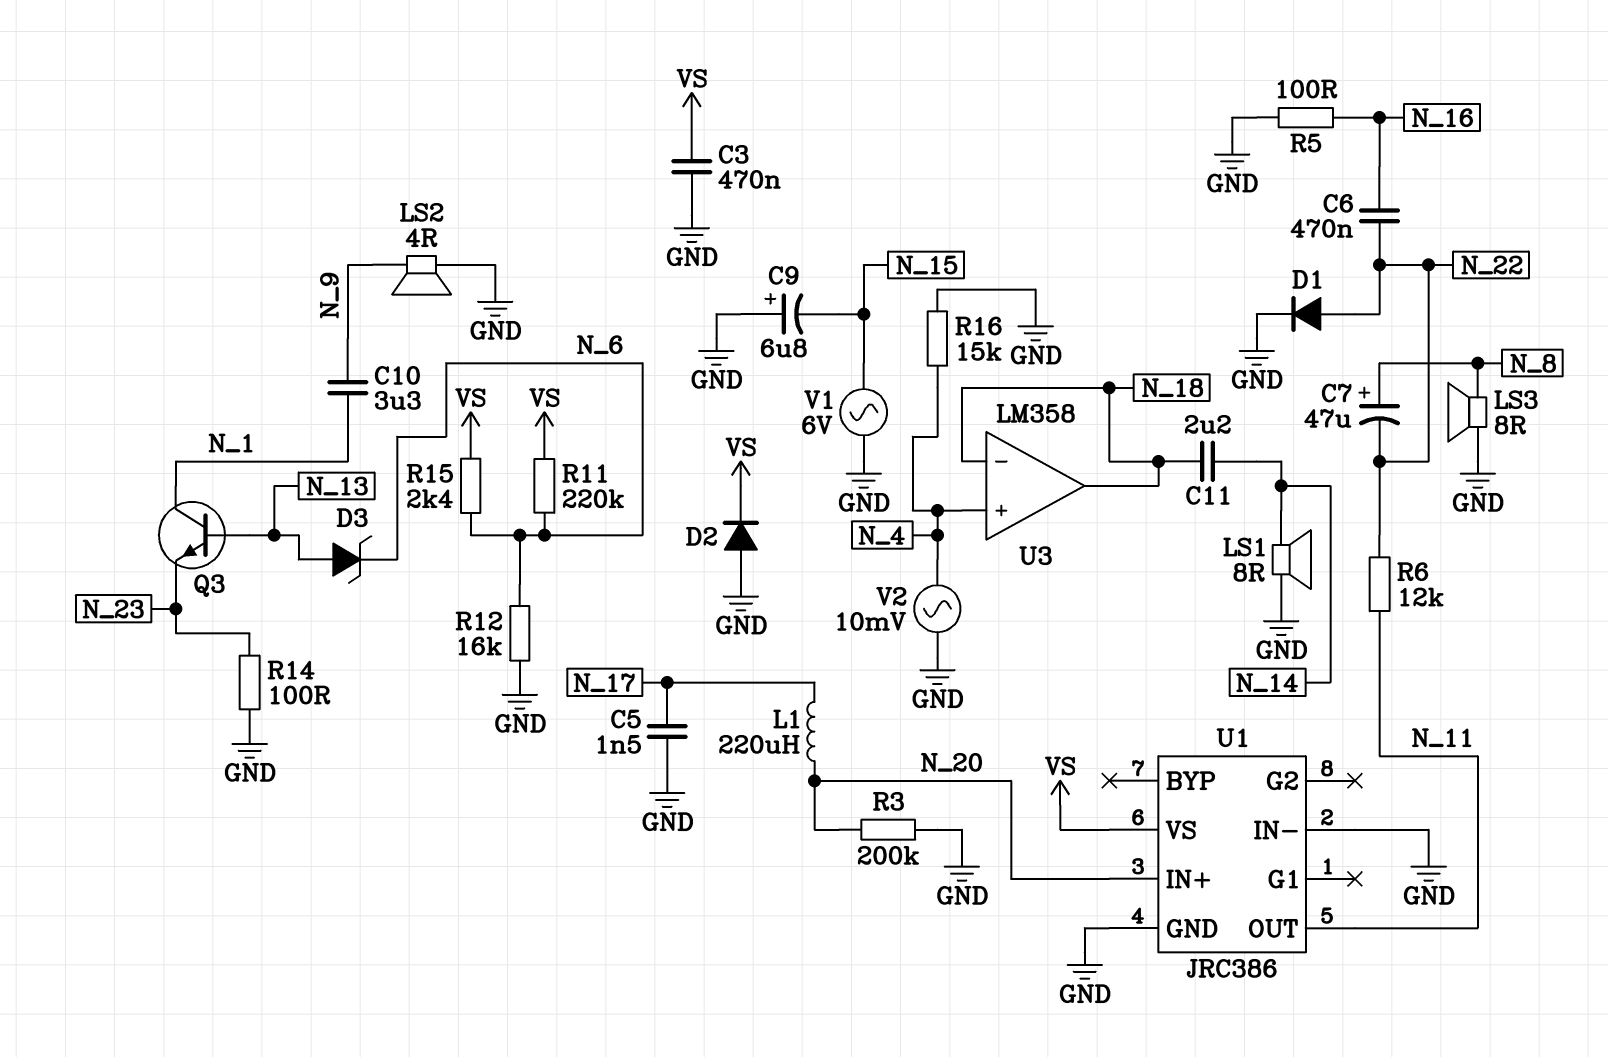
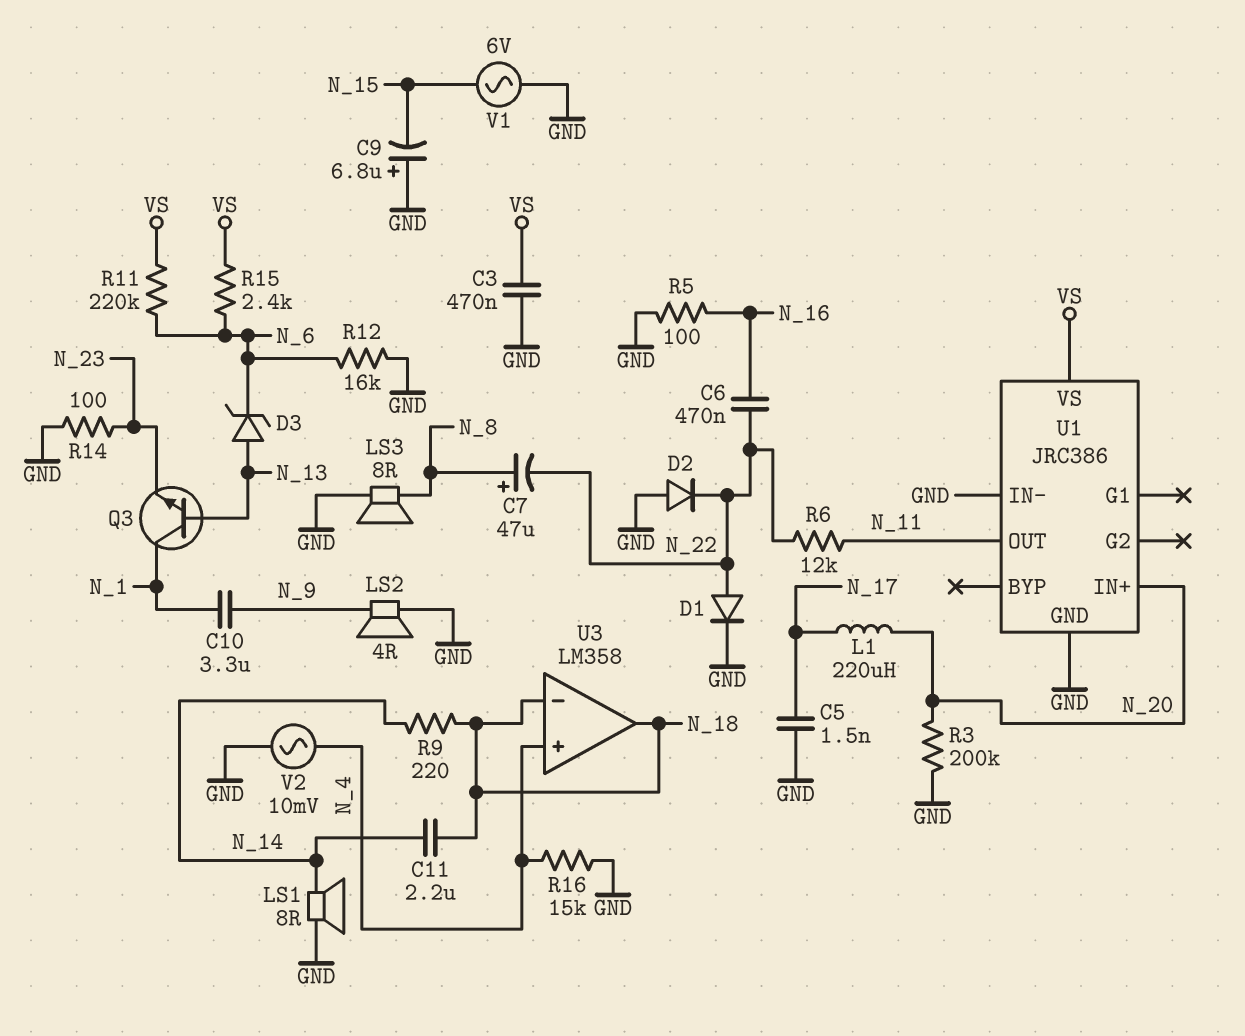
D2: diode (A GND, K VS) -> diode (A GND, K N_22)
R9: none -> 220 (N_14, N_18)

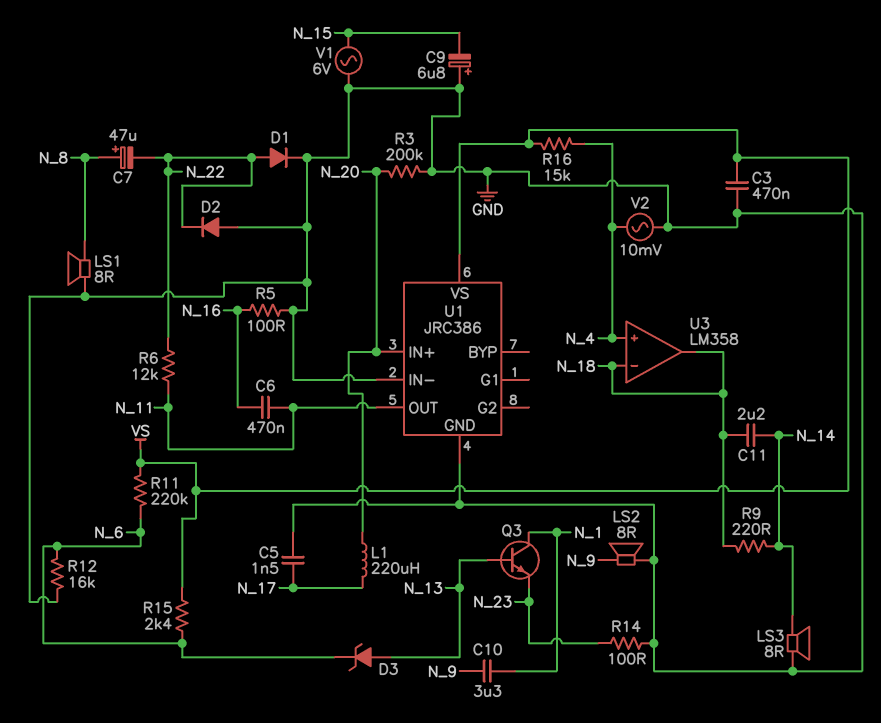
C6: 470nF (N_16, N_22) -> 470nF (N_11, N_16)
LS1: speaker 8R (GND, N_14) -> speaker 8R (GND, N_8)
LS2: speaker 4R (GND, N_9) -> speaker 8R (GND, N_9)
LS3: speaker 8R (GND, N_8) -> speaker 8R (GND, N_14)
R16: 15k (GND, N_4) -> 15k (N_4, VS)

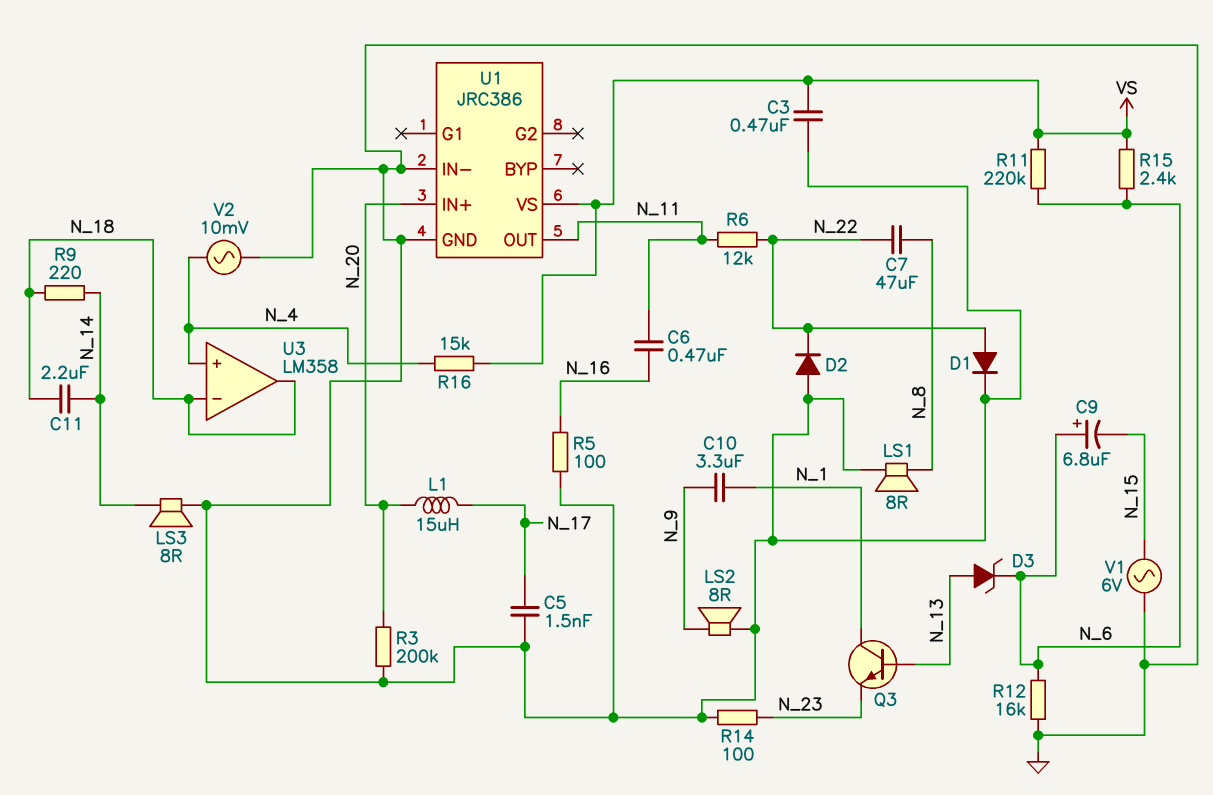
C7: 47uF (plus N_8, minus N_22) -> 47uF (N_8, N_22)
C9: 6.8uF (plus GND, minus N_15) -> 6.8uF (plus N_6, minus N_15)
L1: 220uH (N_17, N_20) -> 15uH (N_17, N_20)

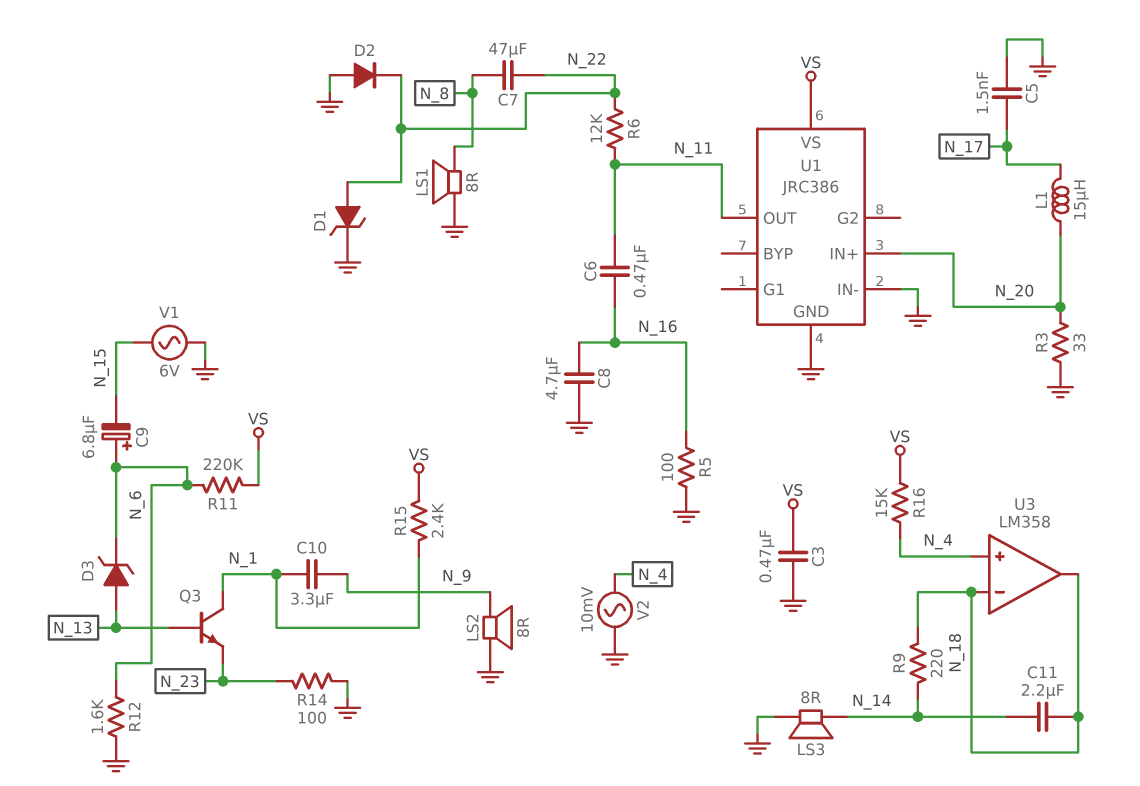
C8: none -> 4.7uF (GND, N_16)
D1: diode (A N_22, K GND) -> zener (A N_22, K GND)
R3: 200k (GND, N_20) -> 33 (GND, N_20)
R12: 16k (GND, N_6) -> 1.6k (GND, N_6)
R15: 2.4k (N_6, VS) -> 2.4k (N_1, VS)

